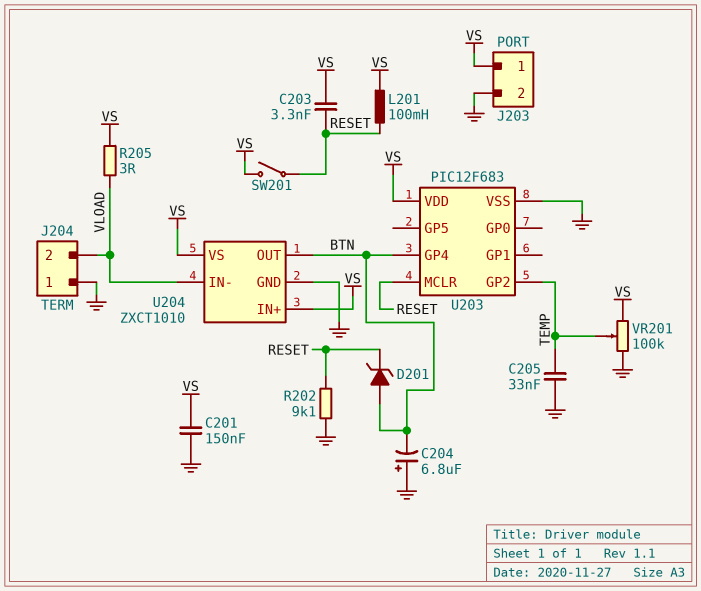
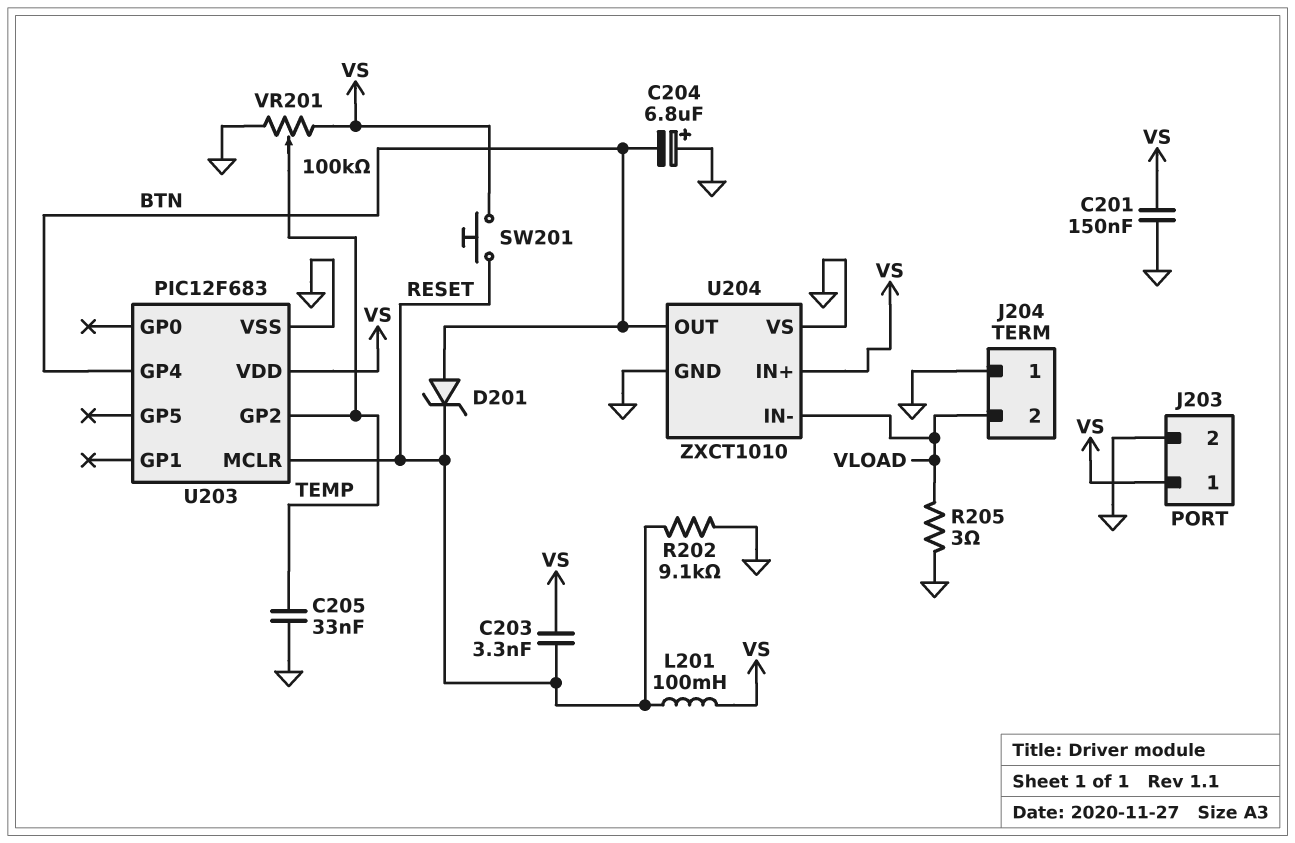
R205: 3 (VLOAD, VS) -> 3 (GND, VLOAD)
SW201: switch (RESET, VS) -> button (RESET, VS)
U204 pin VS: VS -> GND

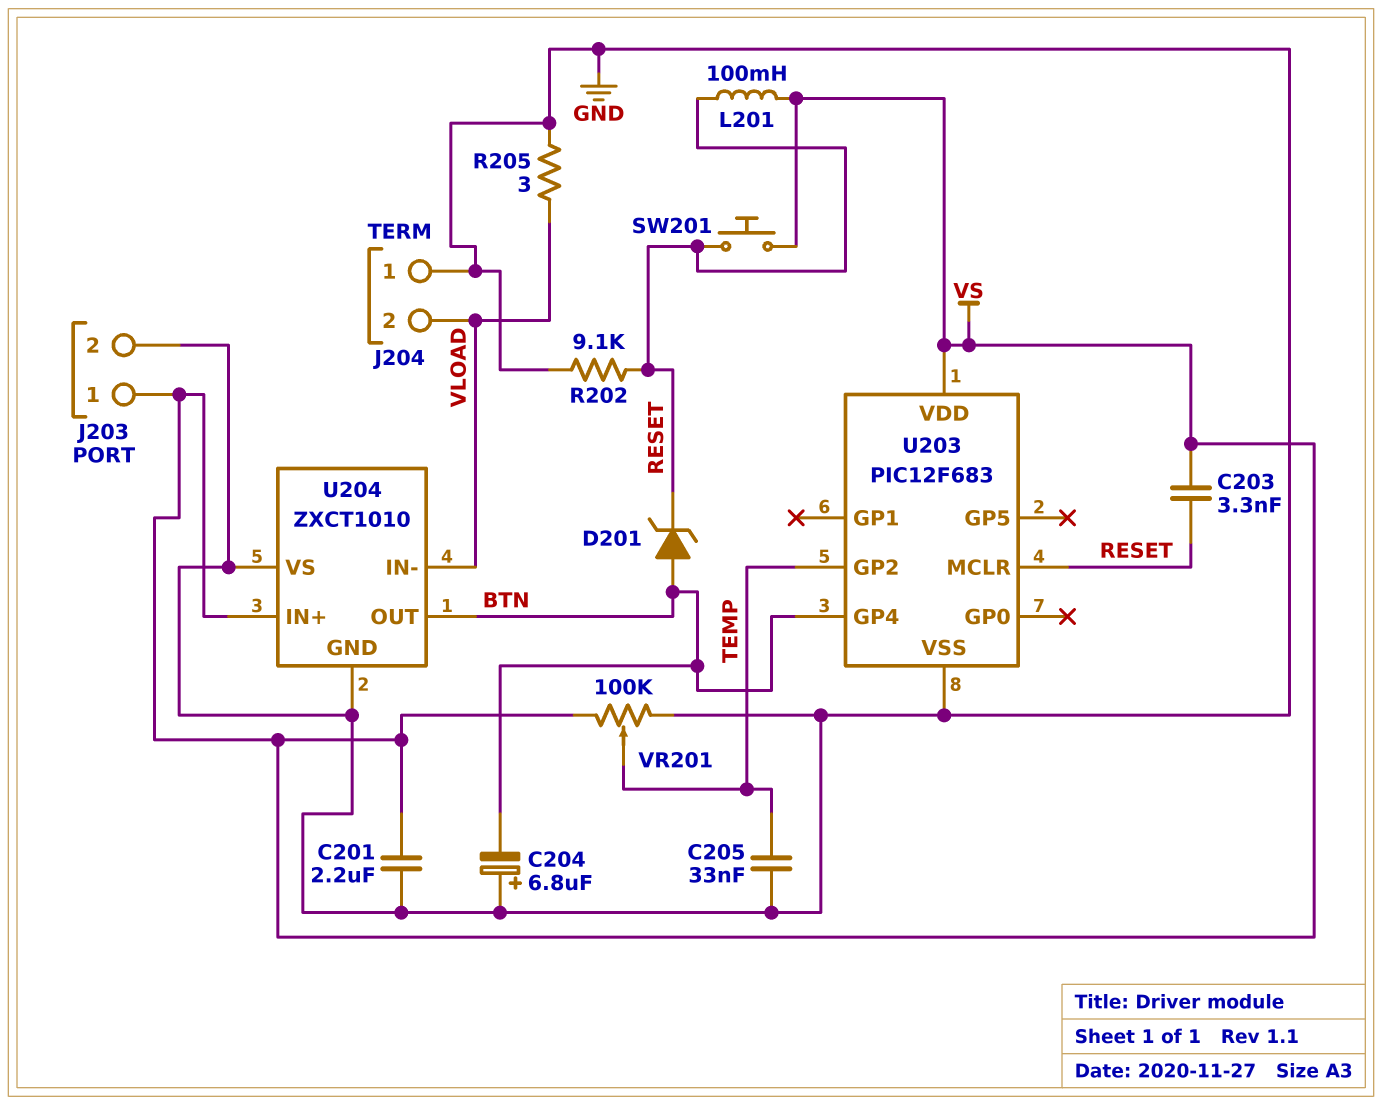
C201: 150nF (GND, VS) -> 2.2uF (GND, VS)

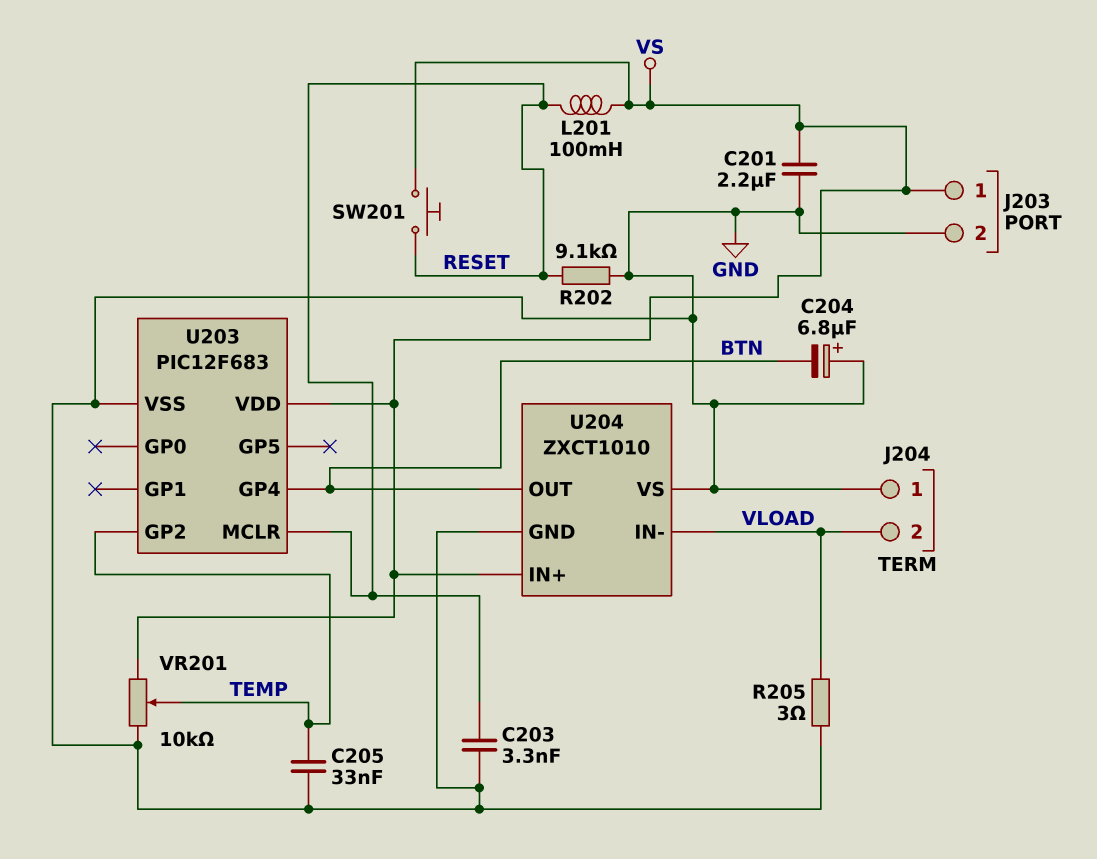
C203: 3.3nF (RESET, VS) -> 3.3nF (GND, RESET)
D201: zener (A BTN, K RESET) -> none
VR201: 100k (GND, VS, wiper TEMP) -> 10k (GND, VS, wiper TEMP)

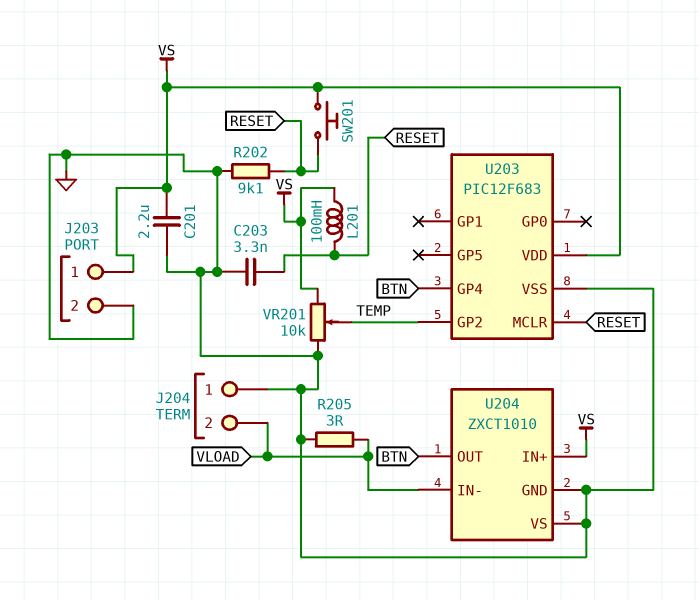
C204: 6.8uF (plus GND, minus BTN) -> none
C205: 33nF (GND, TEMP) -> none

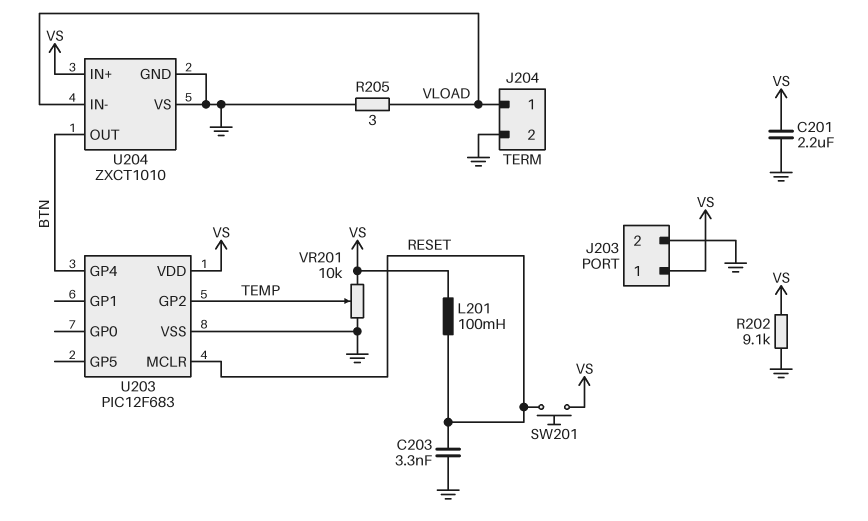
J204 pin 1: GND -> VLOAD
J204 pin 2: VLOAD -> GND
R202: 9.1k (GND, RESET) -> 9.1k (GND, VS)

